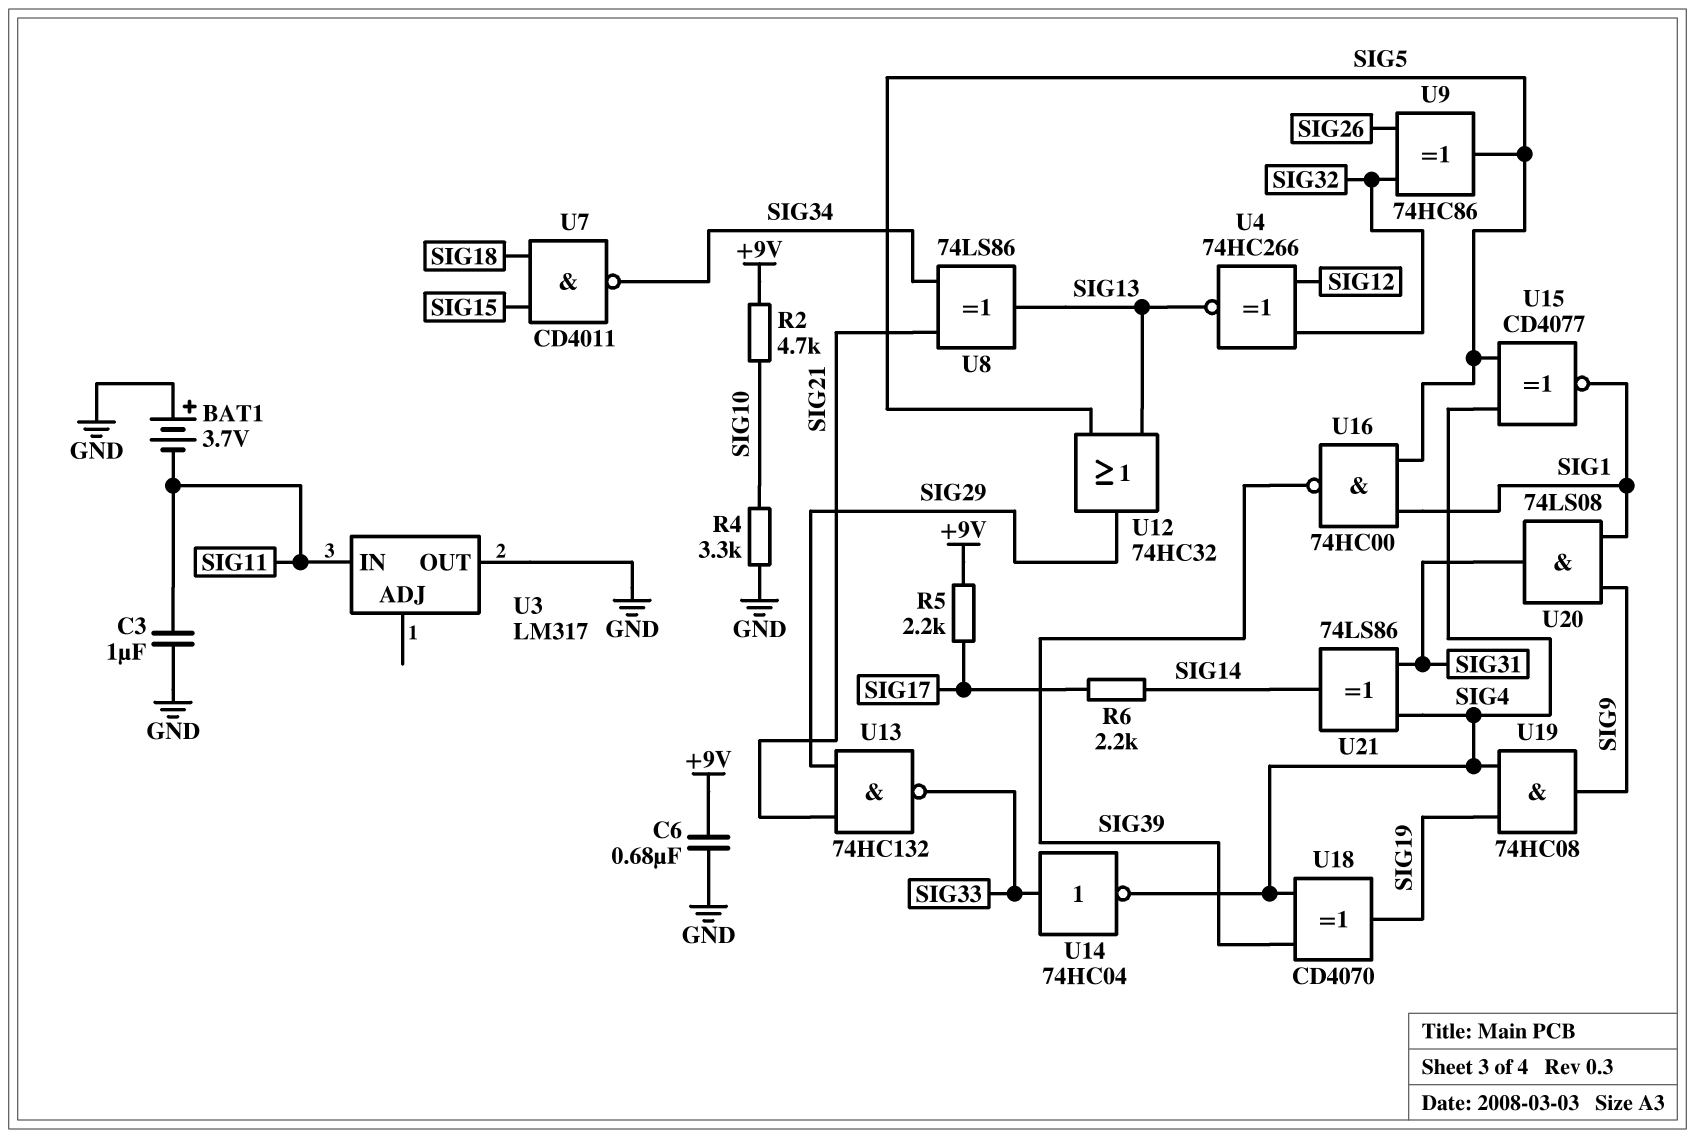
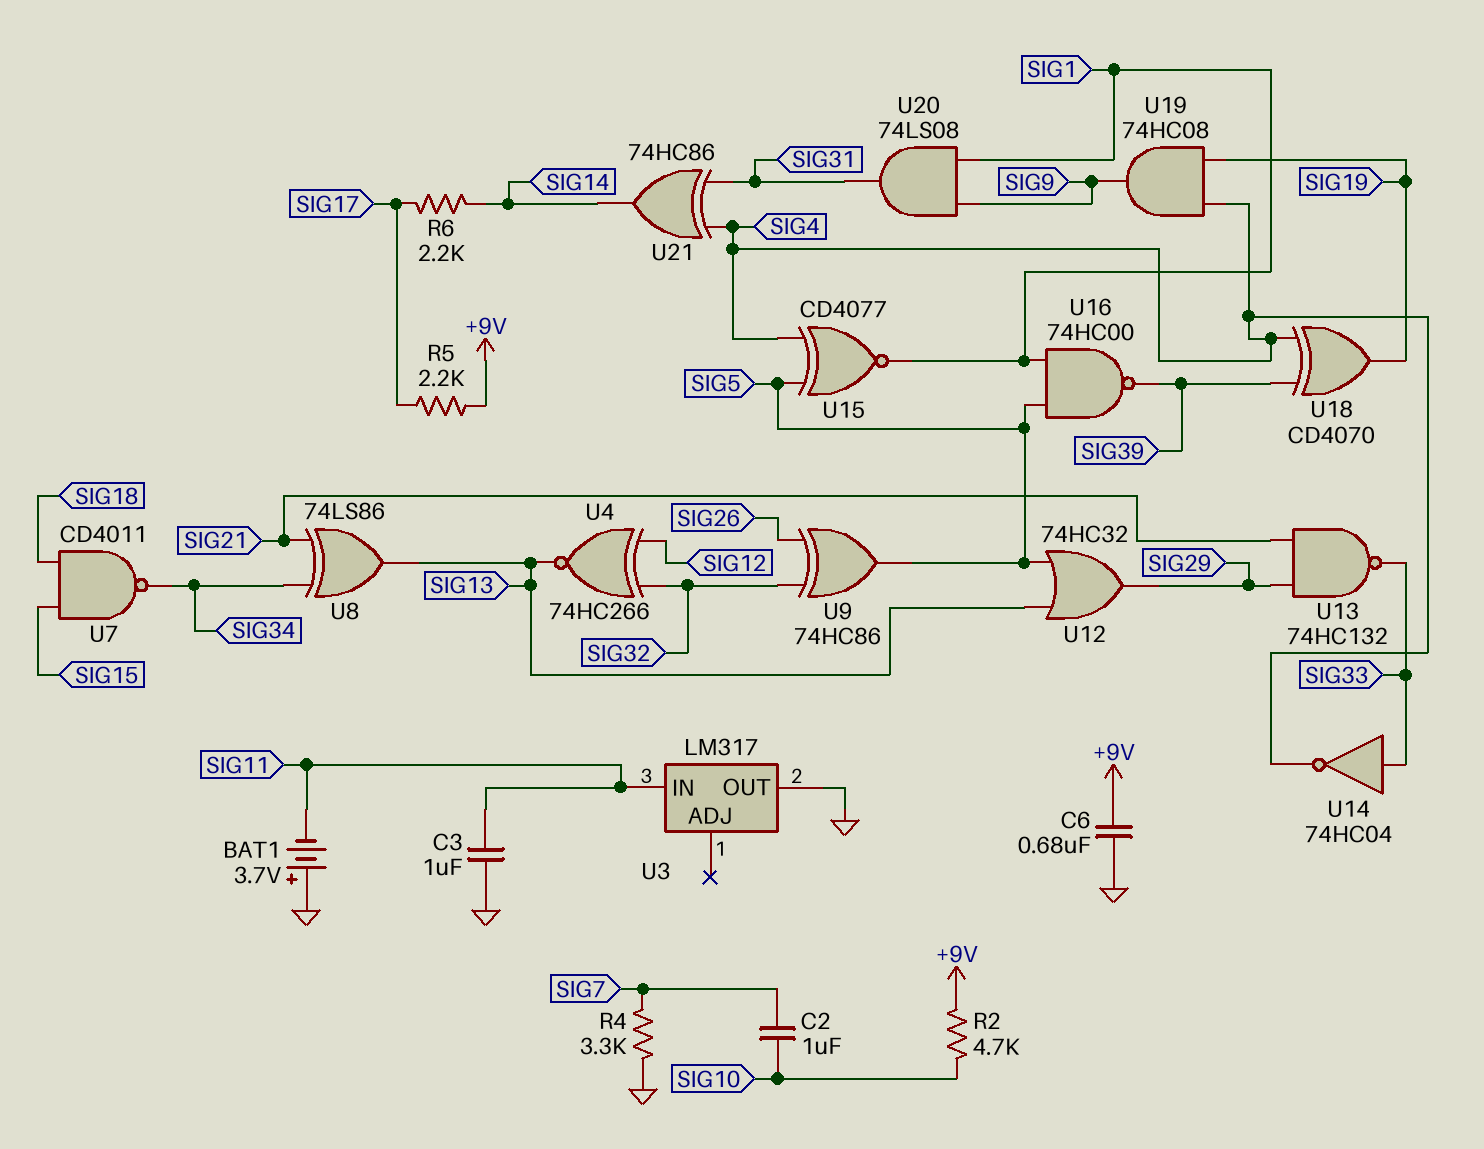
C2: none -> 1uF (SIG7, SIG10)
R4: 3.3k (GND, SIG10) -> 3.3k (GND, SIG7)
U21: XOR 74LS86 (in SIG4, in SIG31, out SIG14) -> XOR 74HC86 (in SIG4, in SIG31, out SIG14)

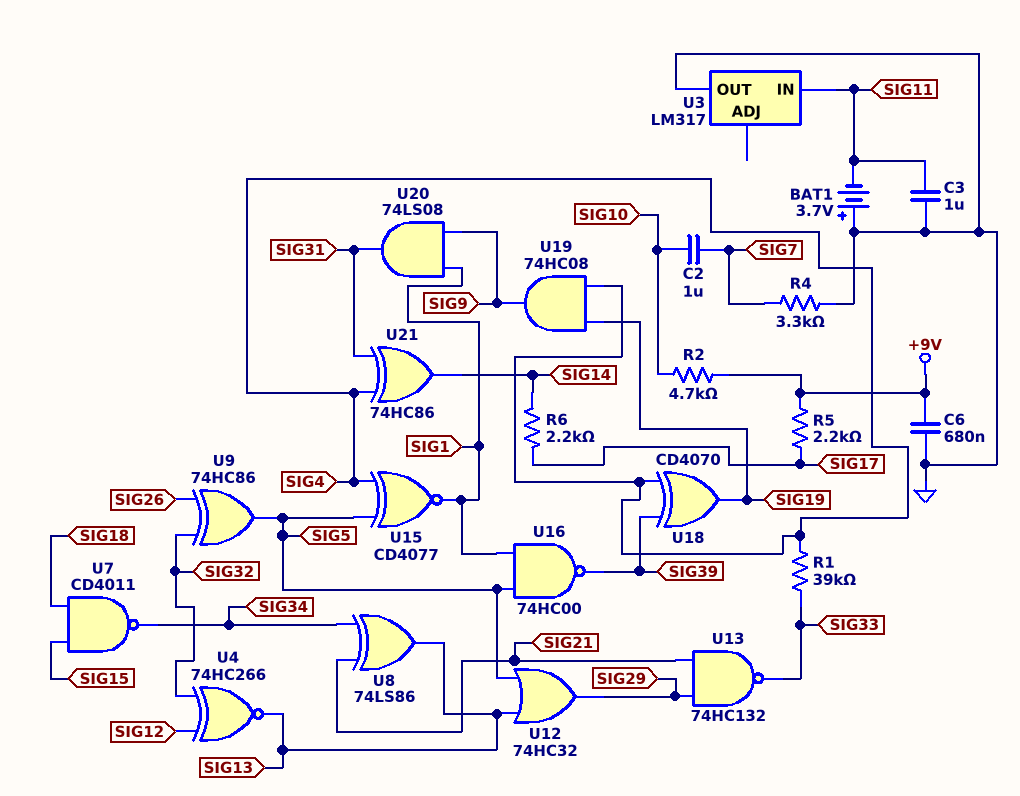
R1: none -> 39k (SIG4, SIG33)
U14: NOT 74HC04 (in SIG33, out SIG4) -> none

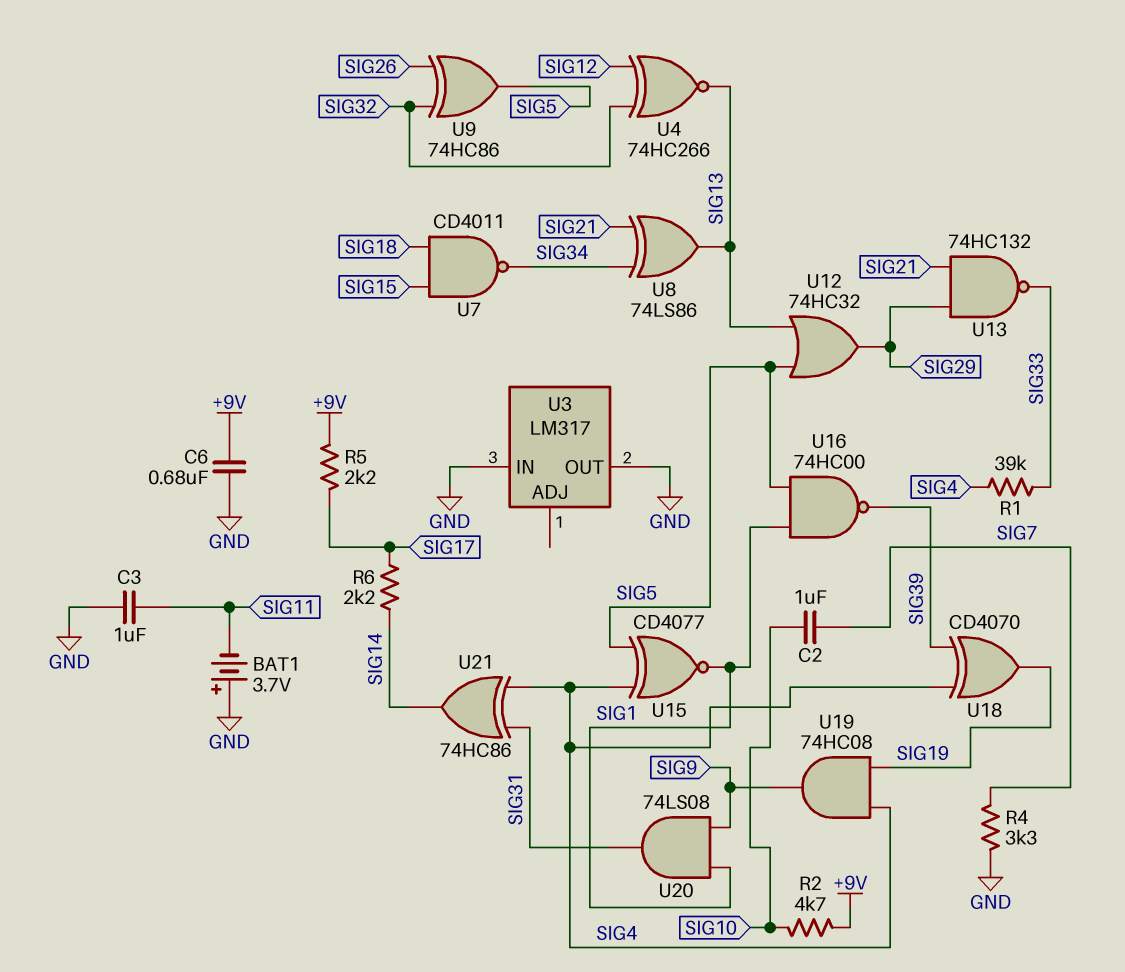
U3 pin IN: SIG11 -> GND

